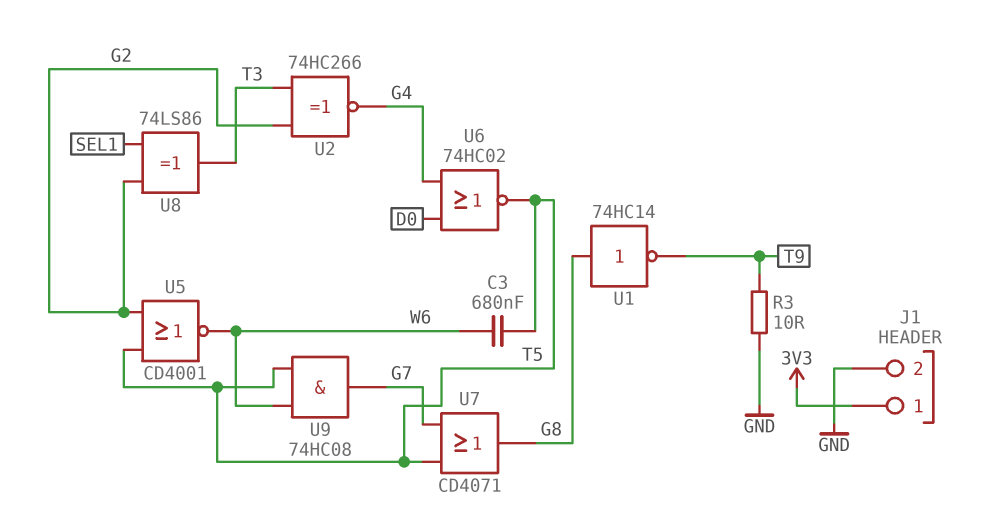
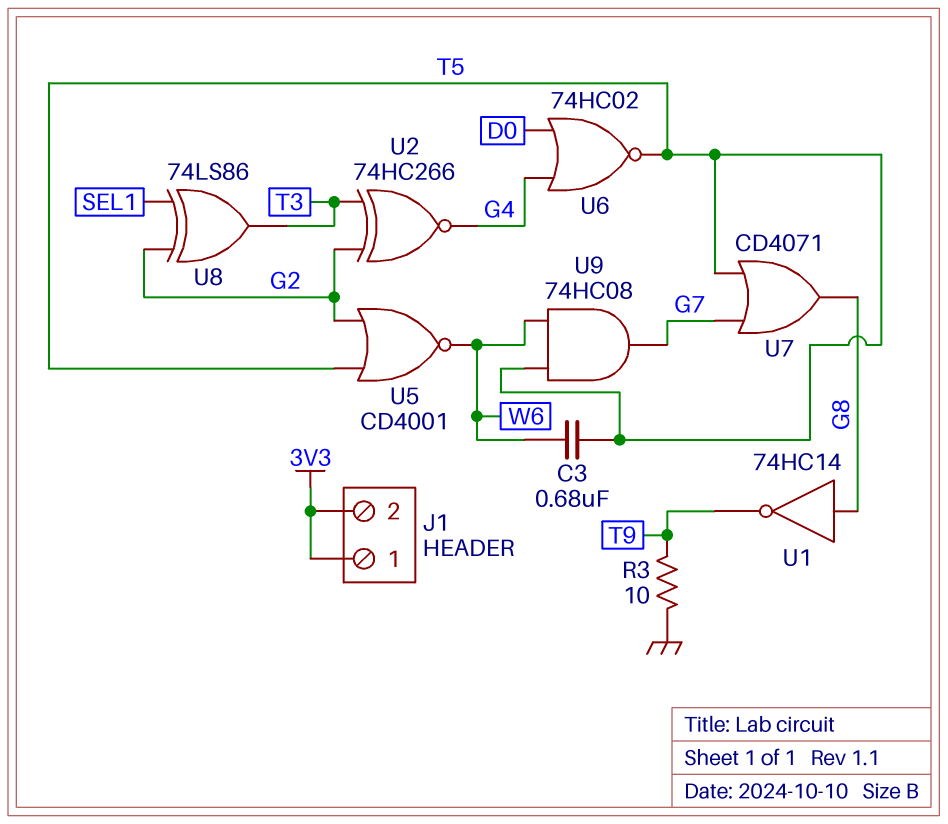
J1 pin 2: GND -> 3V3

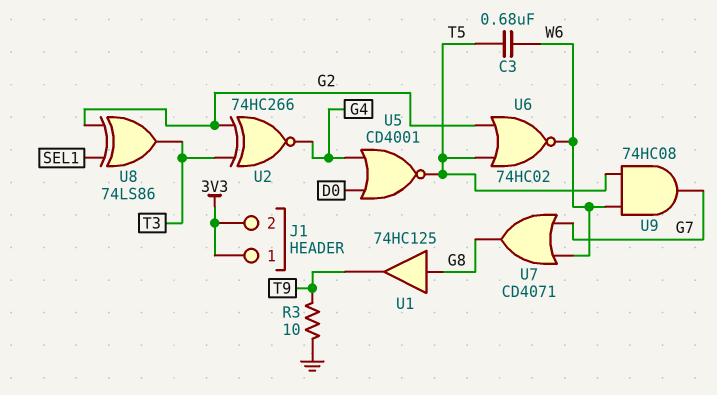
U1: NOT 74HC14 (in G8, out T9) -> buffer 74HC125 (in G8, out T9)
U5: NOR CD4001 (in G2, in T5, out W6) -> NOR CD4001 (in D0, in G4, out T5)
U6: NOR 74HC02 (in D0, in G4, out T5) -> NOR 74HC02 (in G2, in T5, out W6)
U7: OR CD4071 (in G7, in T5, out G8) -> OR CD4071 (in G7, in W6, out G8)

